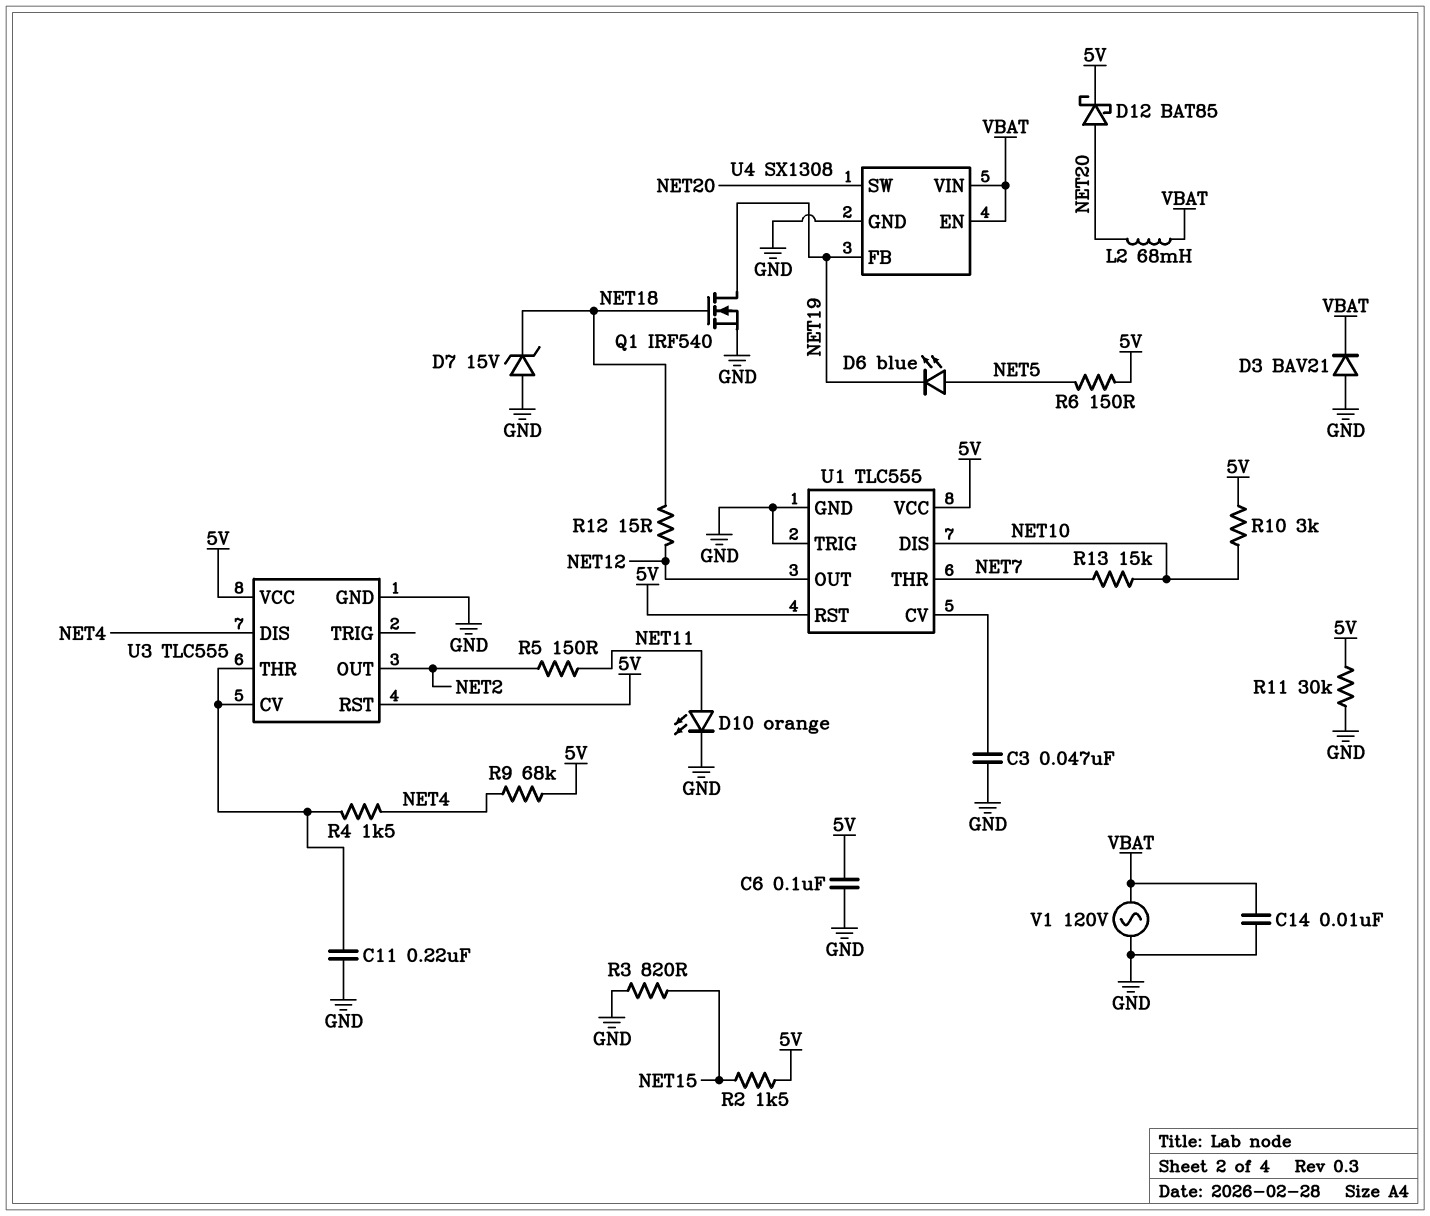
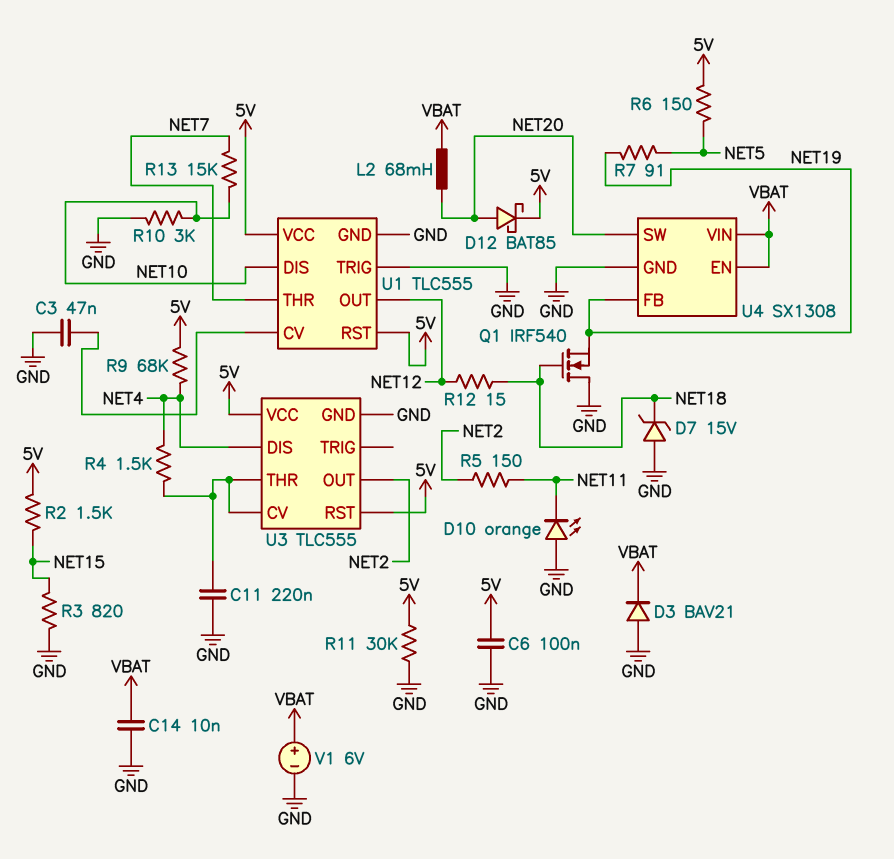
D6: LED blue (A NET5, K NET19) -> none
D10: LED orange (A NET11, K GND) -> LED orange (A GND, K NET11)
Q1: NMOS IRF540 (G NET18, D NET19, S GND) -> NMOS IRF540 (G NET18, D GND, S NET19)
R7: none -> 91 (NET5, NET19)
R10: 3k (5V, NET10) -> 3k (GND, NET10)
V1: AC 120V (GND, VBAT) -> 6V (plus VBAT, minus GND)

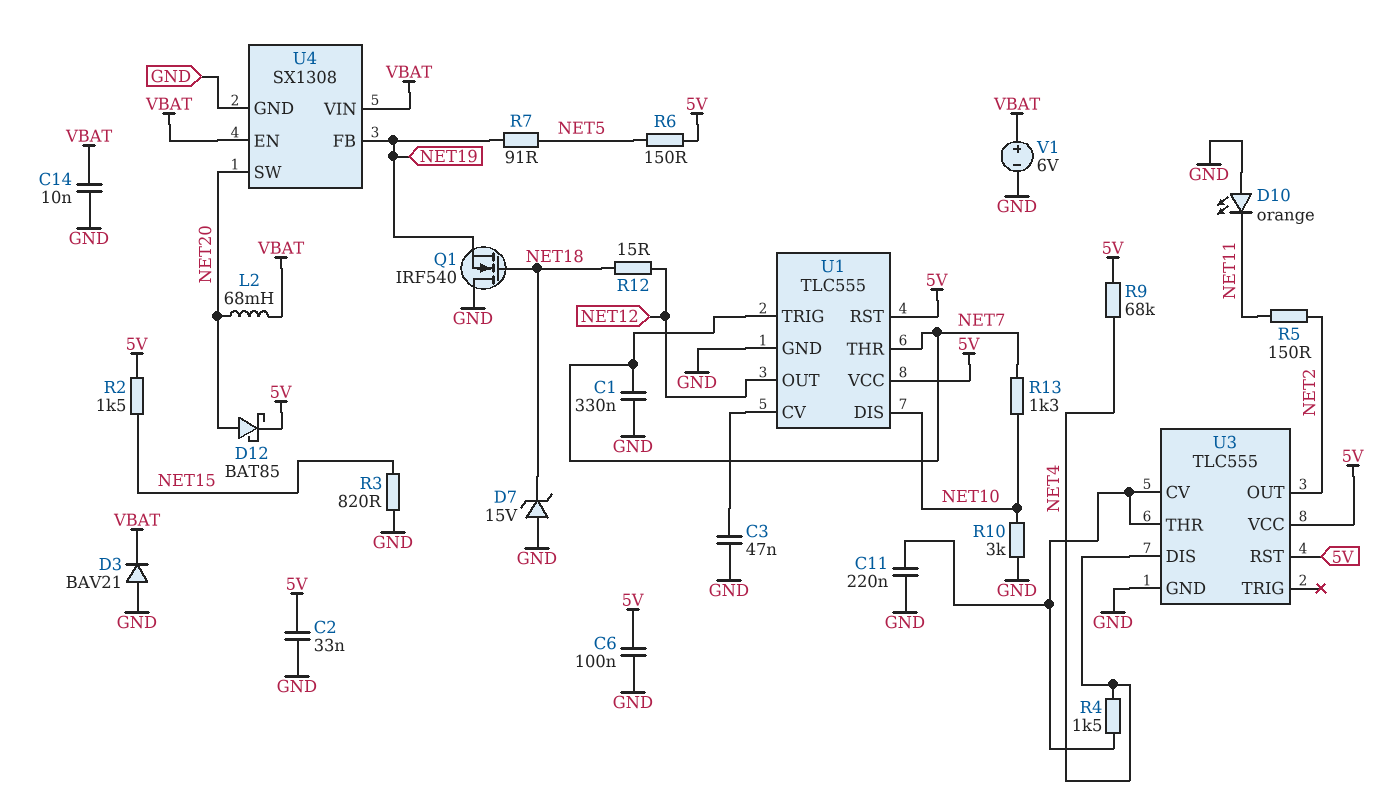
C1: none -> 330nF (GND, NET7)
C2: none -> 33nF (5V, GND)
R11: 30k (5V, GND) -> none
R13: 15k (NET7, NET10) -> 1.3k (NET7, NET10)
U1 pin TRIG: GND -> NET7

